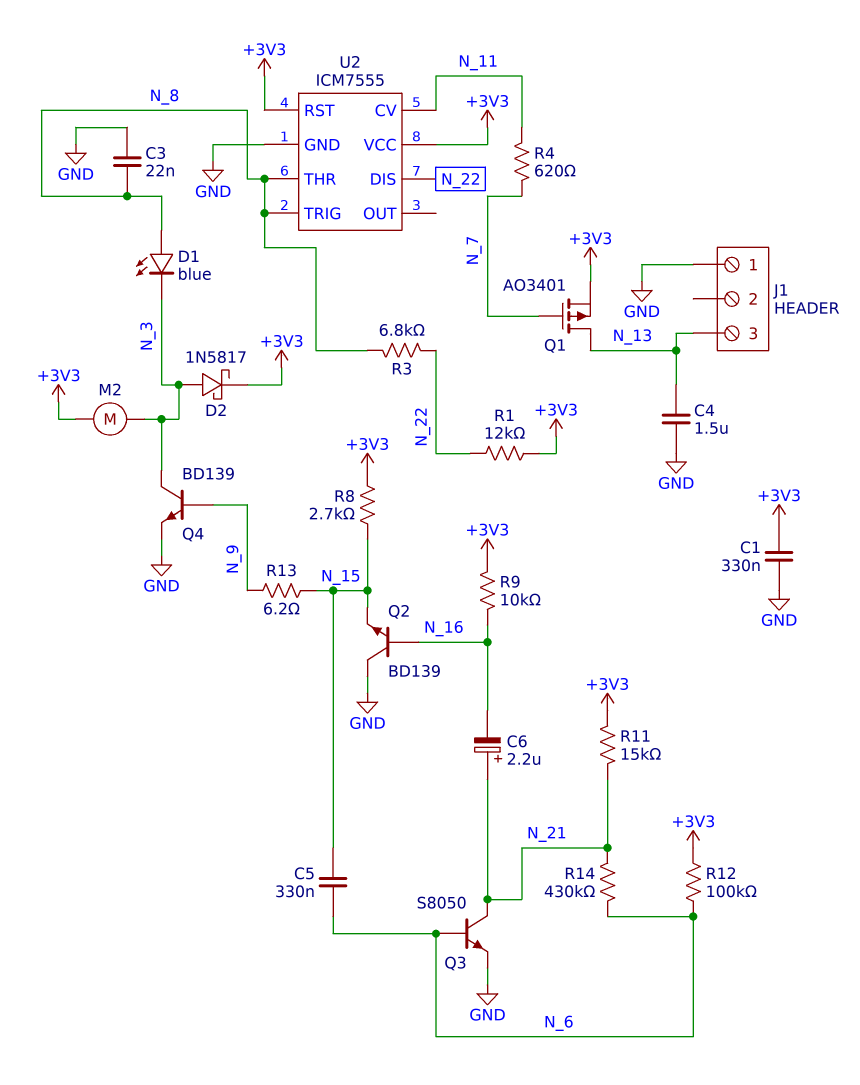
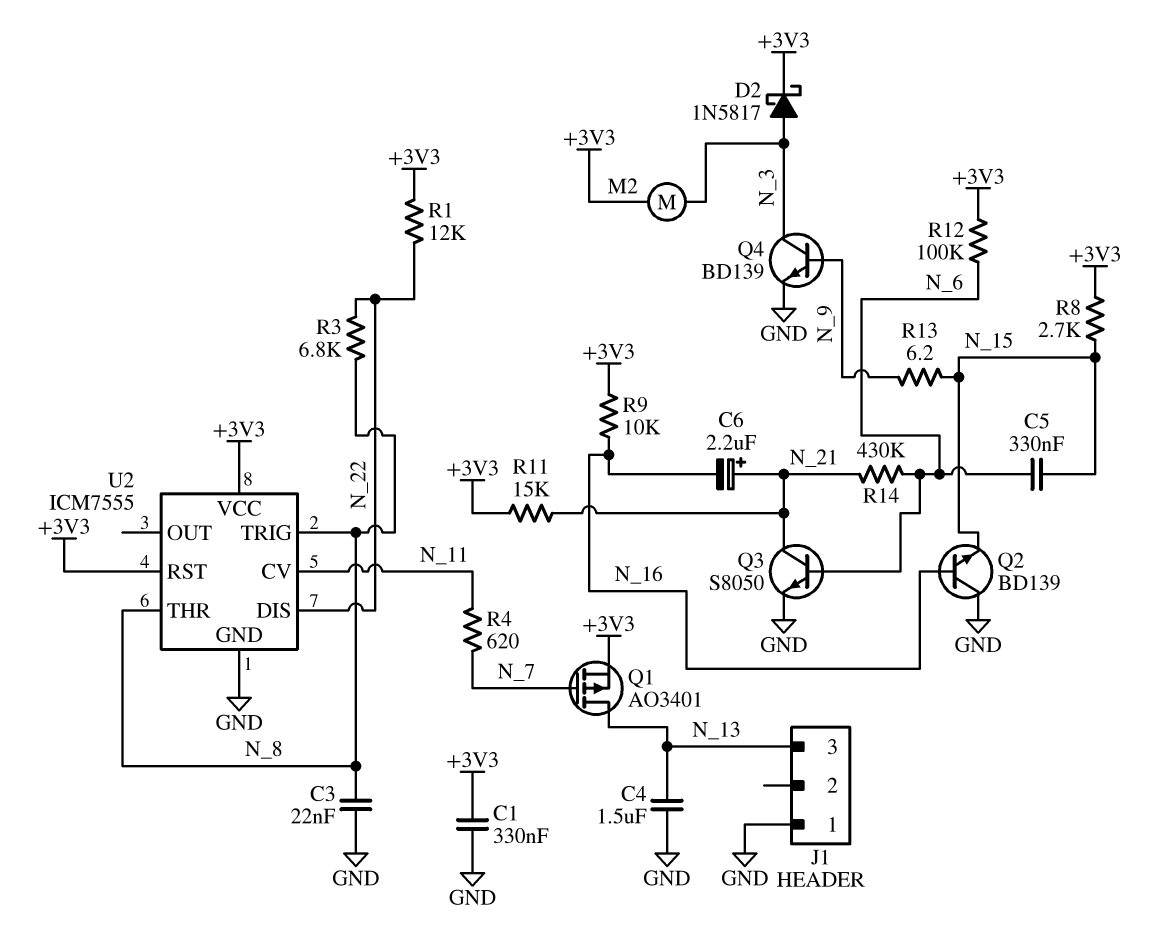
D1: LED blue (A N_8, K N_3) -> none

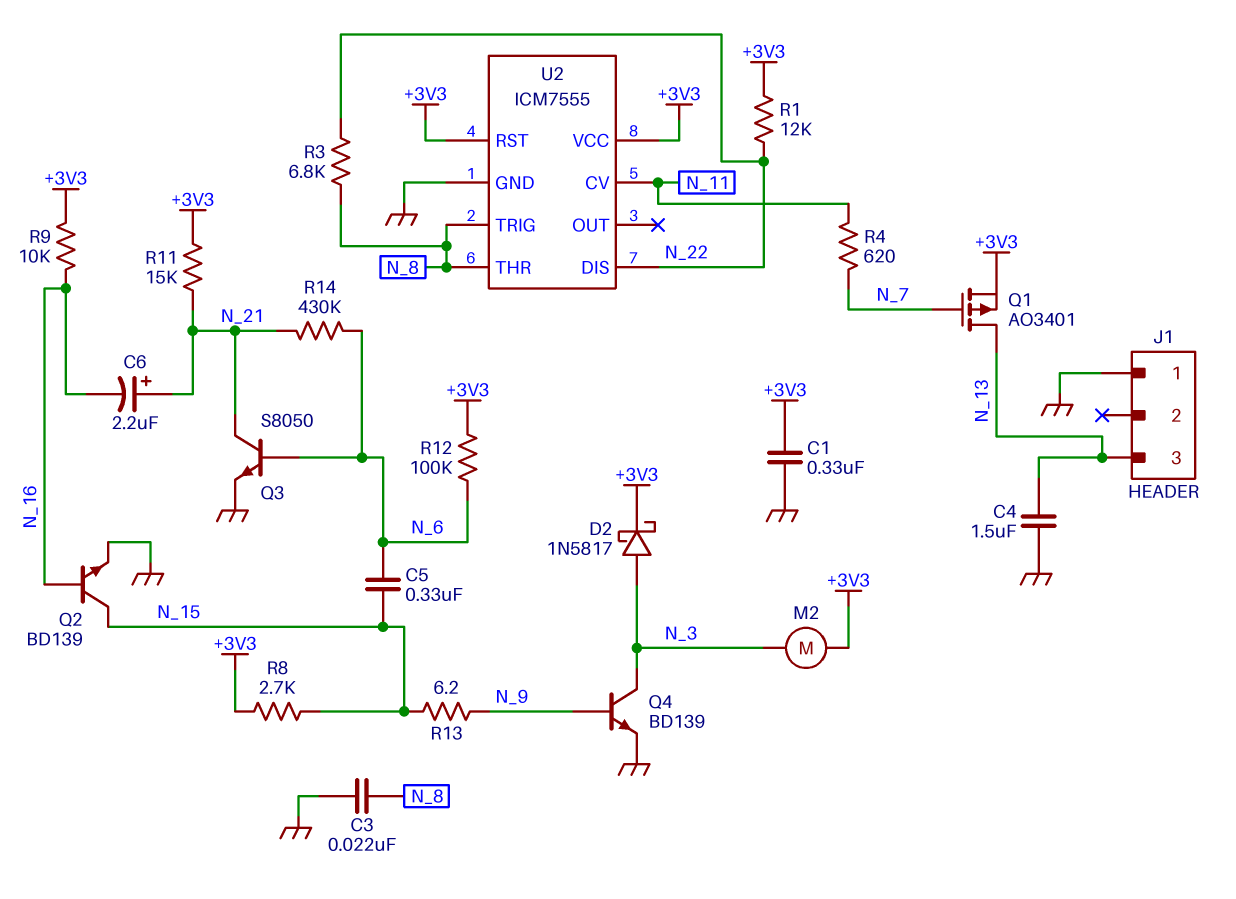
Q2: NPN BD139 (B N_16, C GND, E N_15) -> NPN BD139 (B N_16, C N_15, E GND)

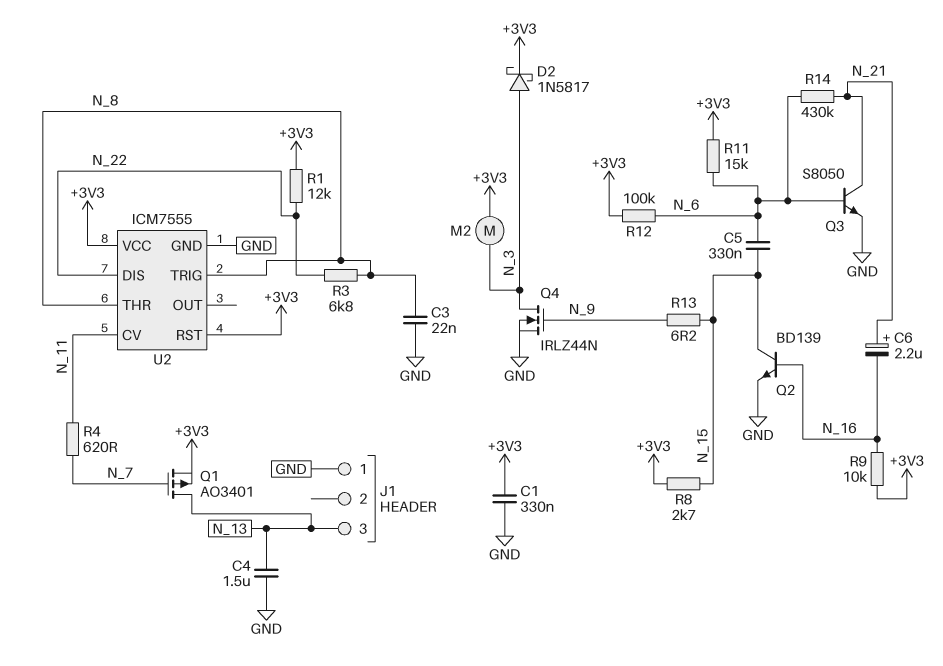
Q4: NPN BD139 (B N_9, C N_3, E GND) -> NMOS IRLZ44N (G N_9, D N_3, S GND)
R11: 15k (+3V3, N_21) -> 15k (+3V3, N_6)

